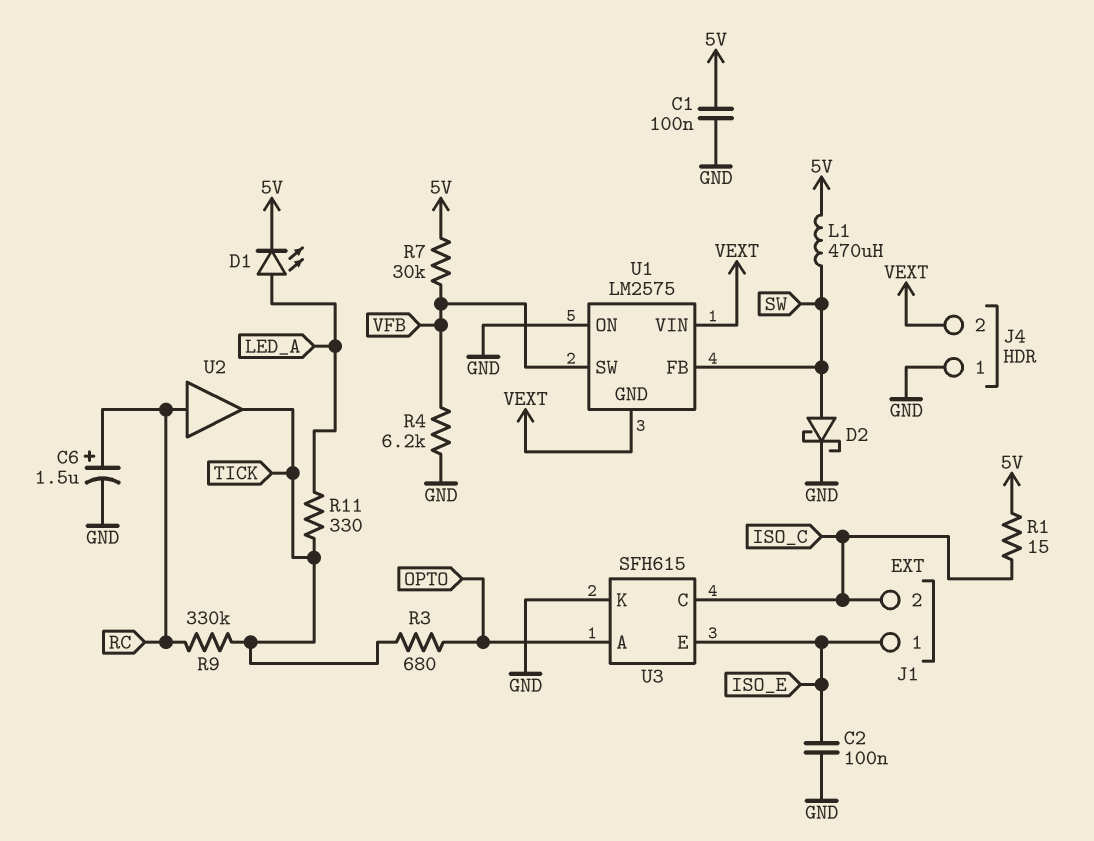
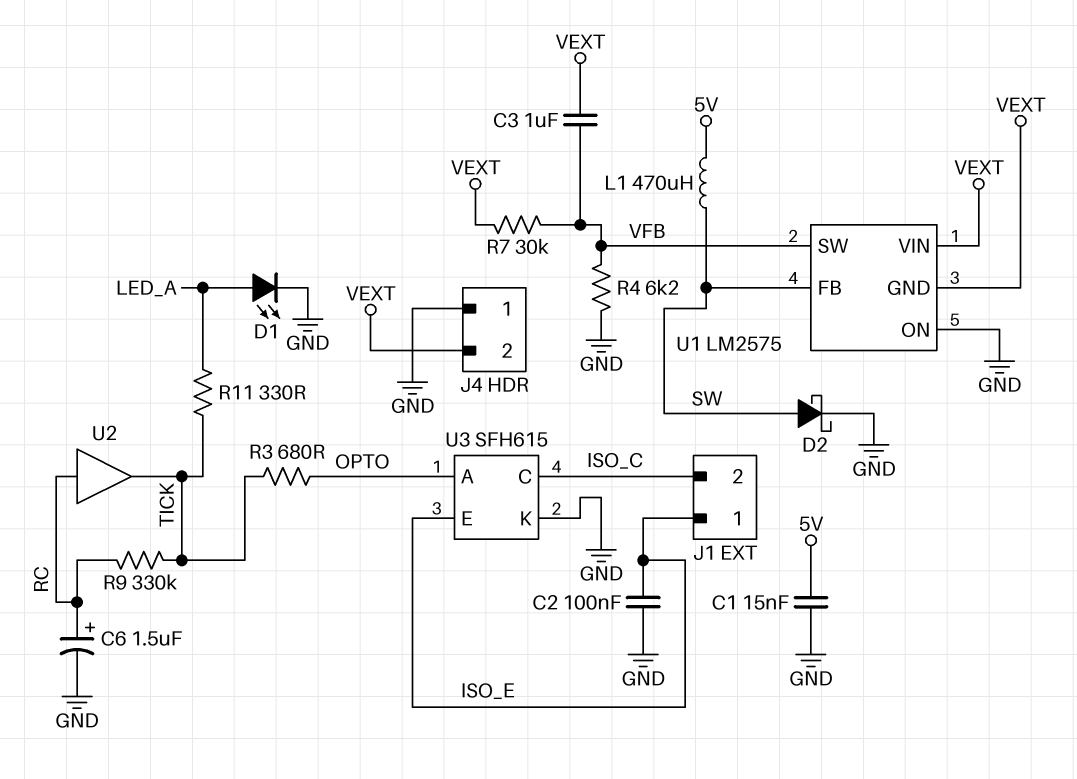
C1: 100nF (5V, GND) -> 15nF (5V, GND)
C3: none -> 1uF (VEXT, VFB)
D1: LED (A LED_A, K 5V) -> LED (A LED_A, K GND)
R1: 15 (5V, ISO_C) -> none
R7: 30k (5V, VFB) -> 30k (VEXT, VFB)

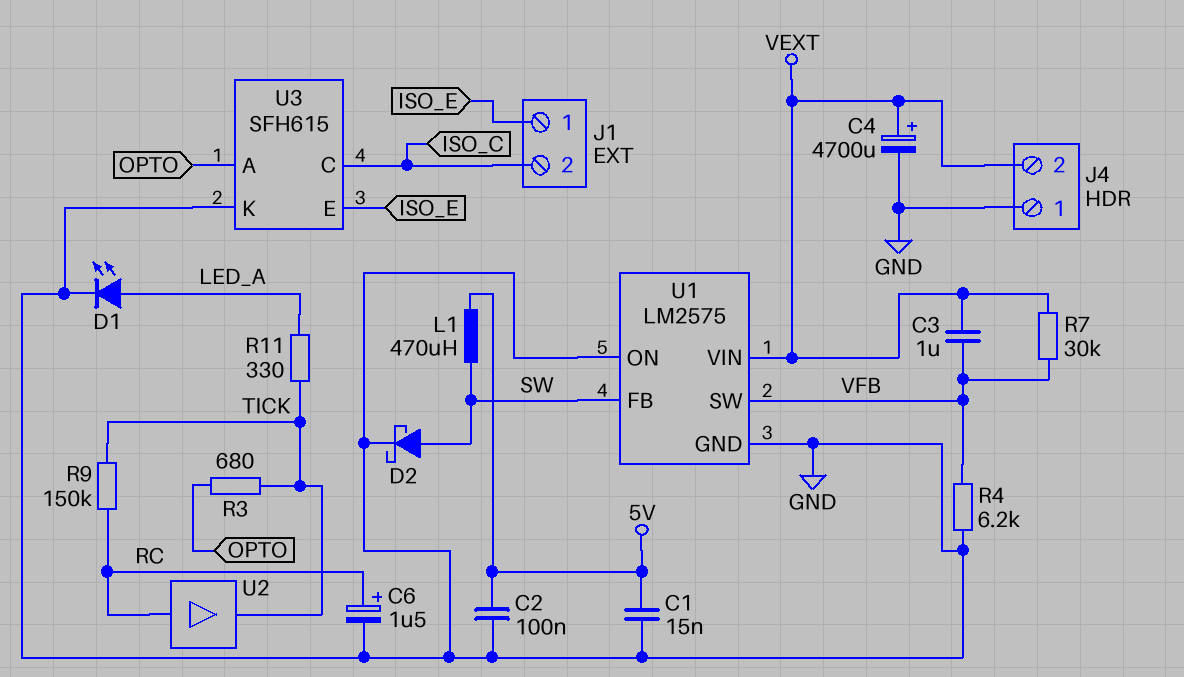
C2: 100nF (GND, ISO_E) -> 100nF (5V, GND)
C4: none -> 4700uF (plus VEXT, minus GND)
R9: 330k (RC, TICK) -> 150k (RC, TICK)
U1 pin GND: VEXT -> GND

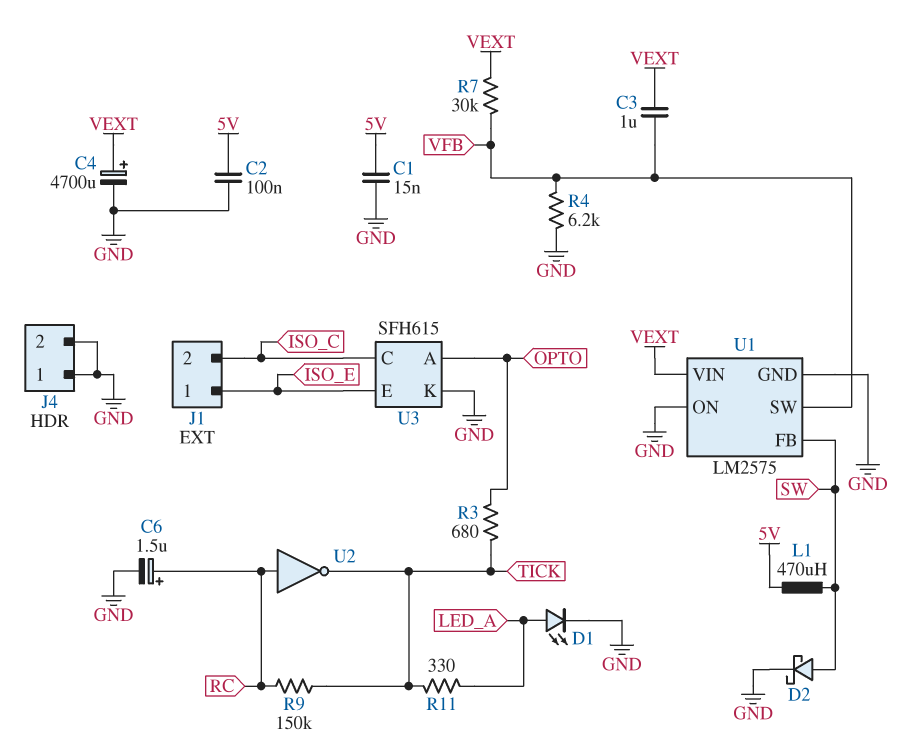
J4 pin 2: VEXT -> GND
U2: buffer (in RC, out TICK) -> NOT (in RC, out TICK)

